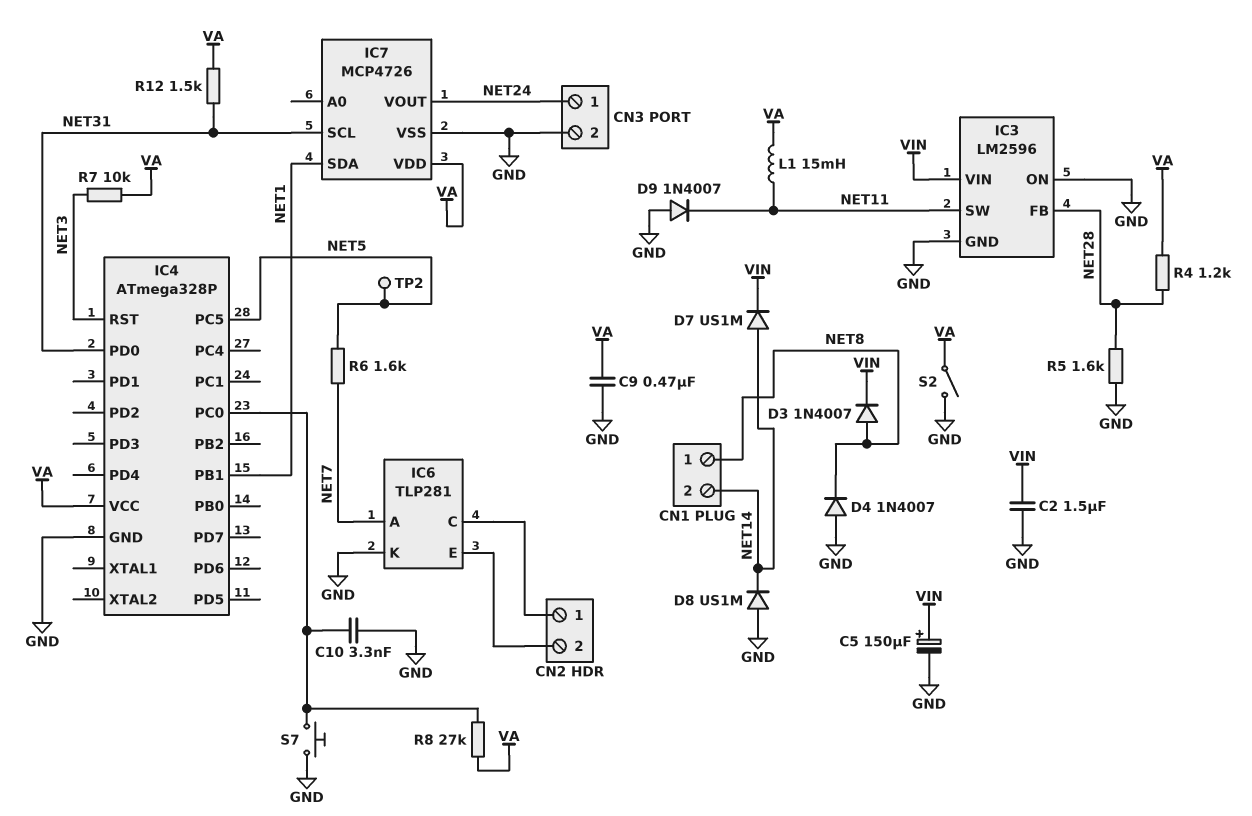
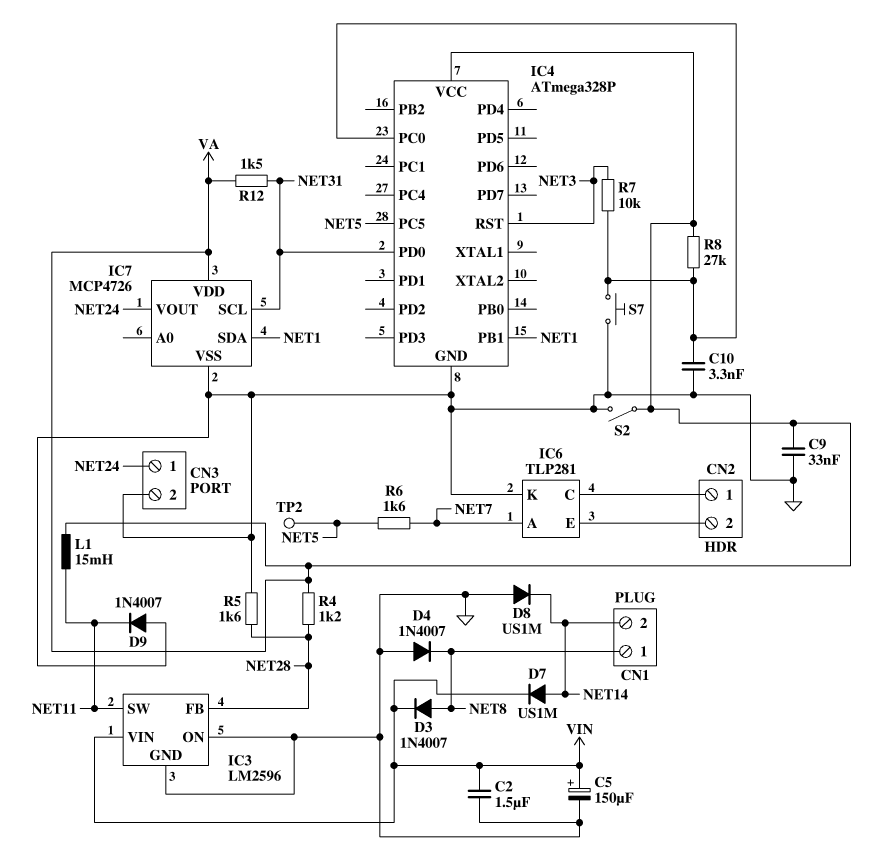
C9: 470nF (GND, VA) -> 33nF (GND, VA)
R7: 10k (NET3, VA) -> 10k (IC4/PC0, NET3)

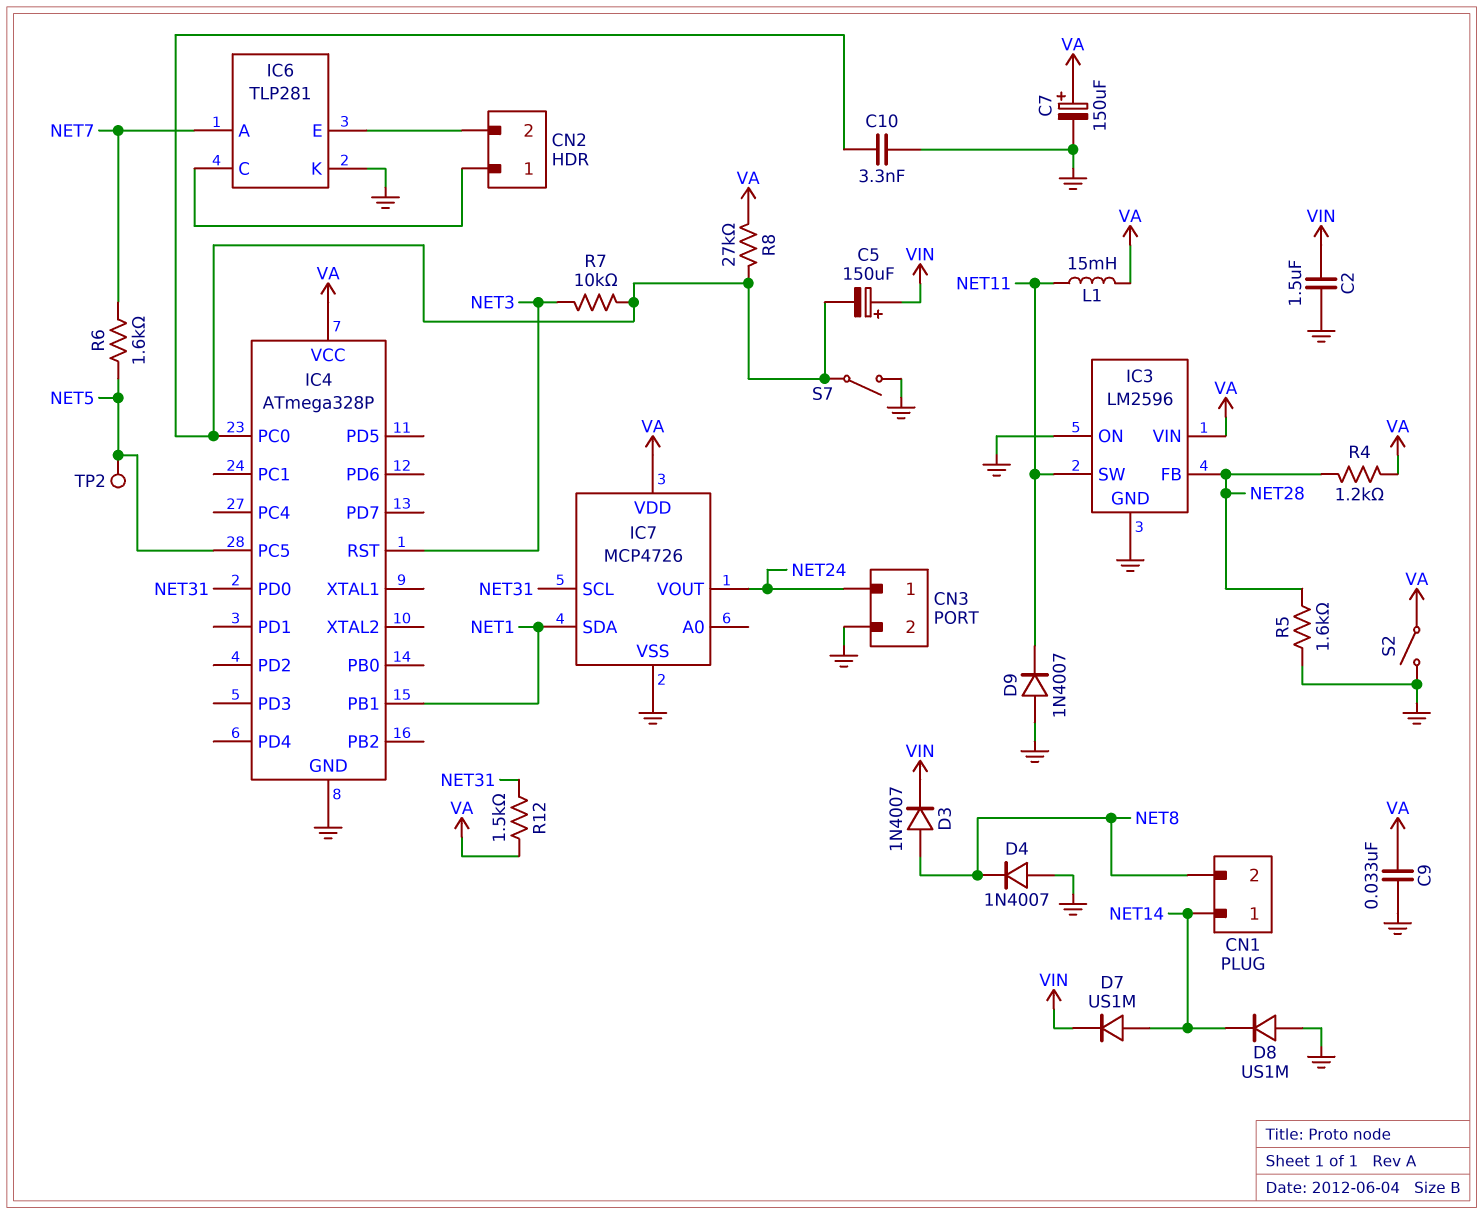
C5: 150uF (plus VIN, minus GND) -> 150uF (plus VIN, minus IC4/PC0)
C7: none -> 150uF (plus VA, minus GND)
CN1 pin 1: NET8 -> NET14
CN1 pin 2: NET14 -> NET8
IC3 pin VIN: VIN -> VA
S7: button (GND, IC4/PC0) -> switch (GND, IC4/PC0)

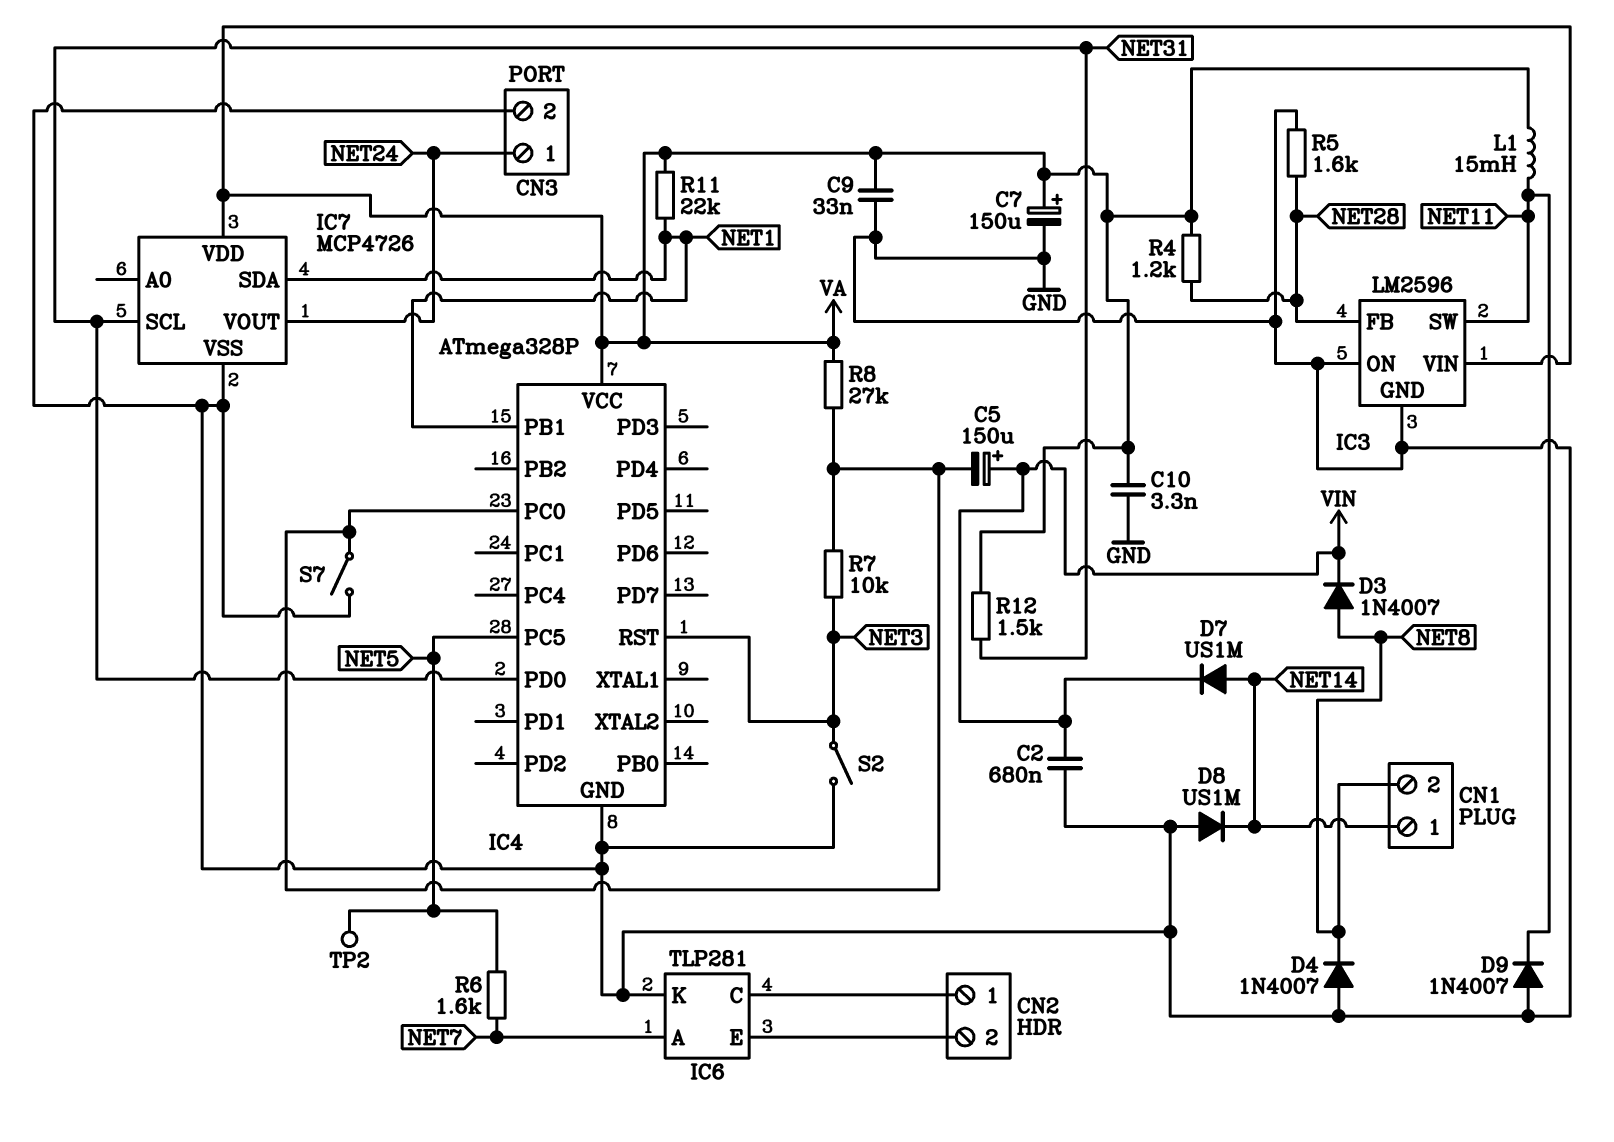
C2: 1.5uF (GND, VIN) -> 680nF (GND, VIN)
C10: 3.3nF (GND, IC4/PC0) -> 3.3nF (GND, VA)
R11: none -> 22k (NET1, VA)
S2: switch (GND, VA) -> switch (GND, NET3)

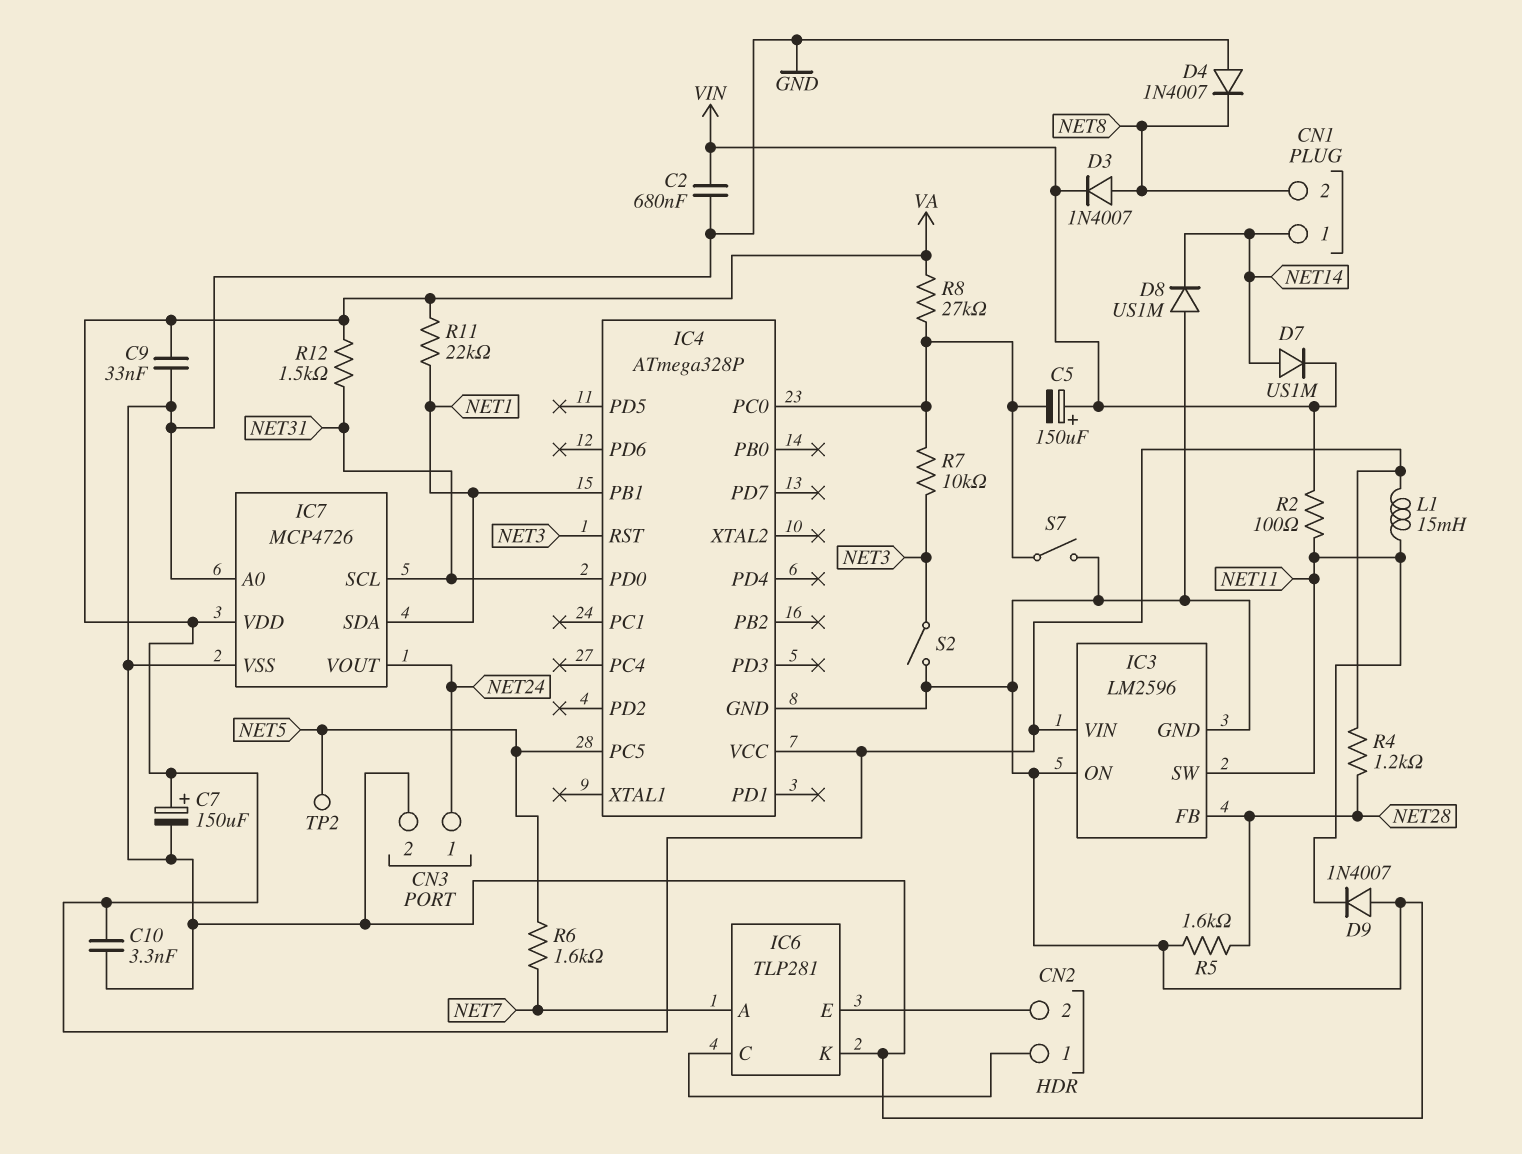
IC7 pin A0: none -> GND
R2: none -> 100 (NET11, VIN)

